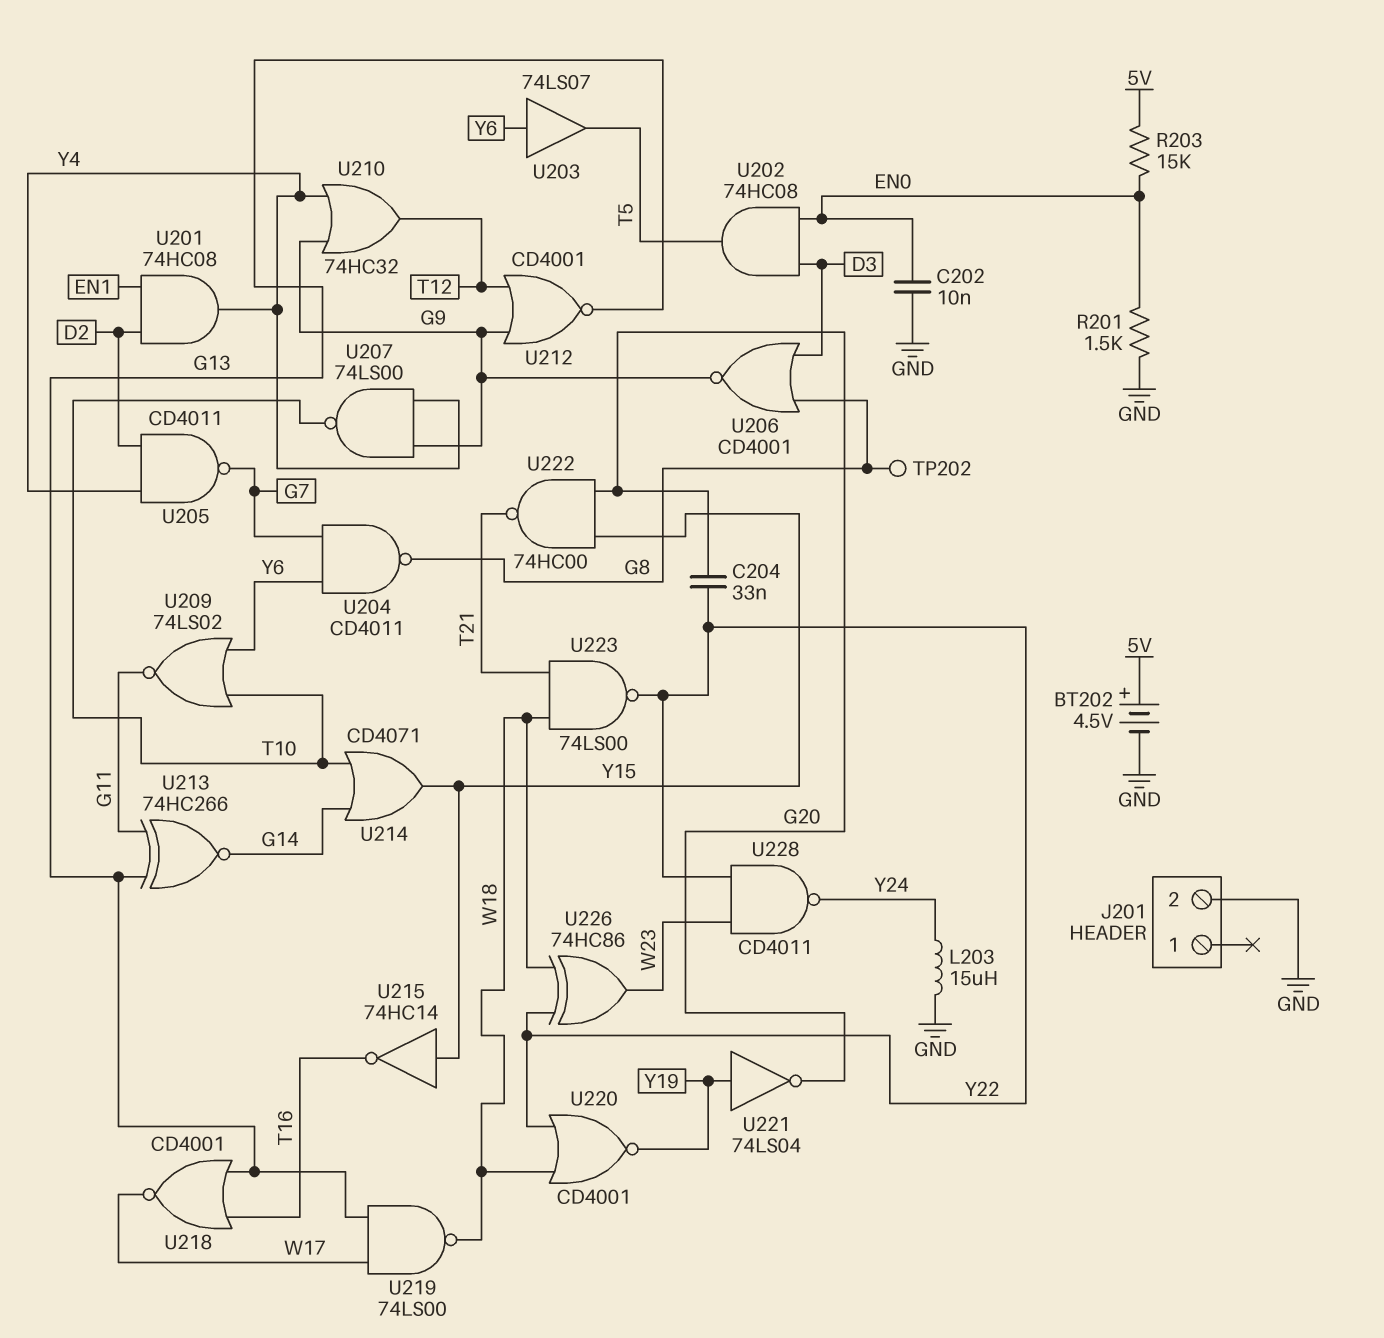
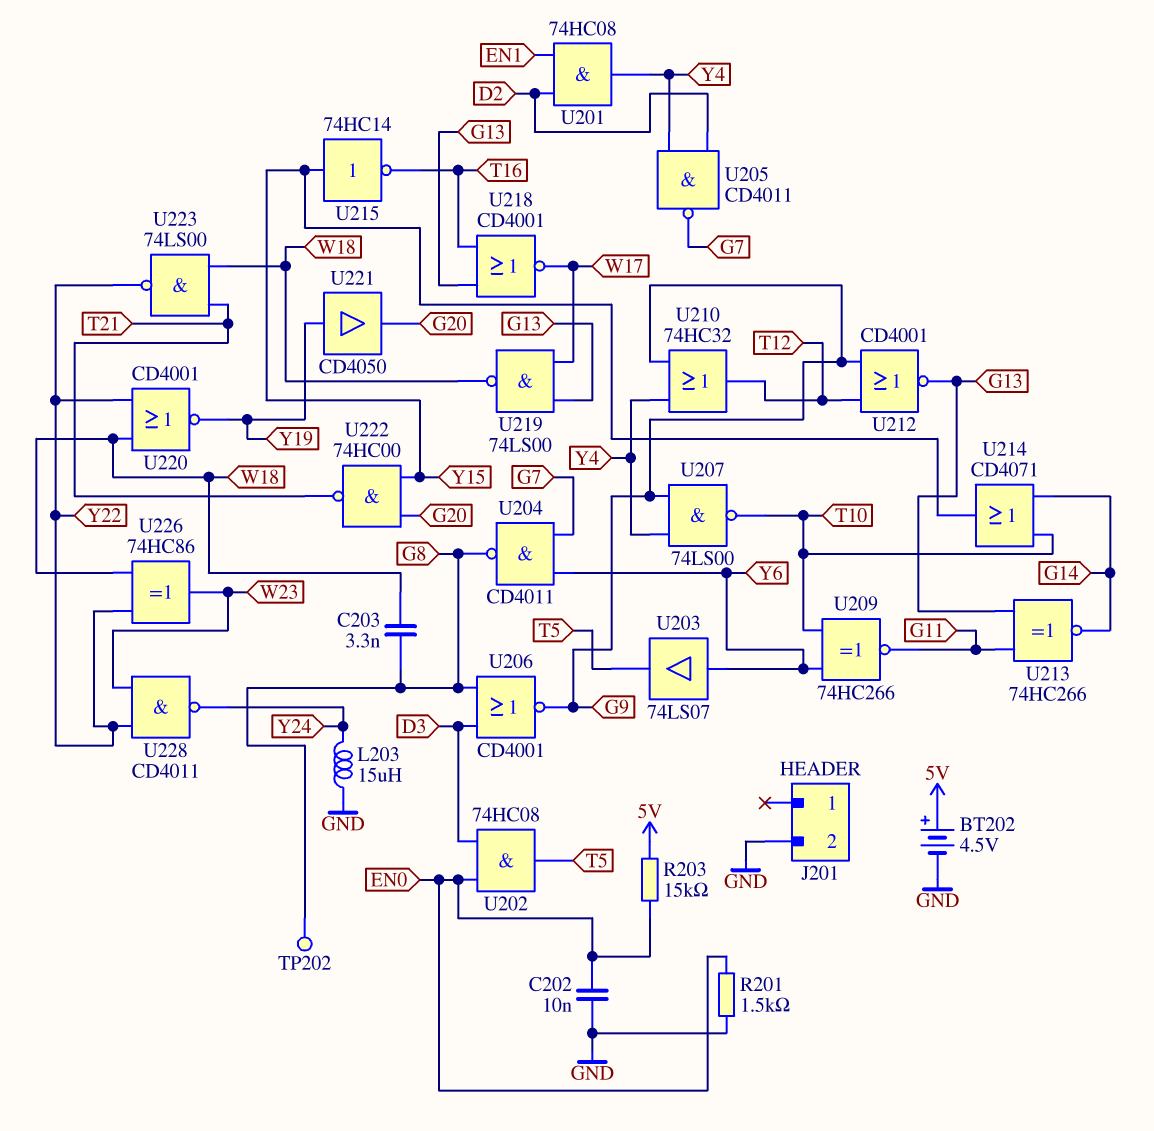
C203: none -> 3.3nF (G8, W18)
C204: 33nF (G20, Y22) -> none
U209: NOR 74LS02 (in T10, in Y6, out G11) -> XNOR 74HC266 (in T10, in Y6, out G11)
U221: NOT 74LS04 (in Y19, out G20) -> buffer CD4050 (in Y19, out G20)

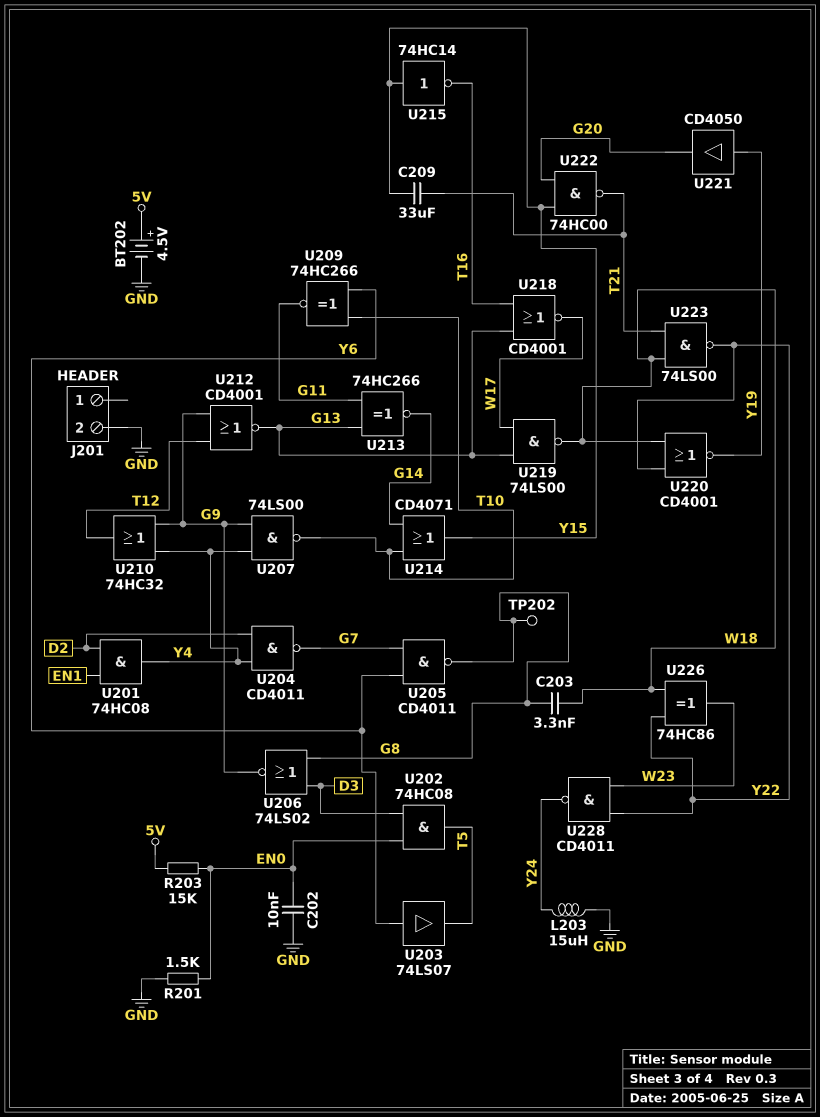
C209: none -> 33uF (T21, Y15)
U204: NAND CD4011 (in G7, in Y6, out G8) -> NAND CD4011 (in D2, in Y4, out G7)
U205: NAND CD4011 (in D2, in Y4, out G7) -> NAND CD4011 (in G7, in Y6, out G8)
U206: NOR CD4001 (in D3, in G8, out G9) -> NOR 74LS02 (in D3, in G8, out G9)

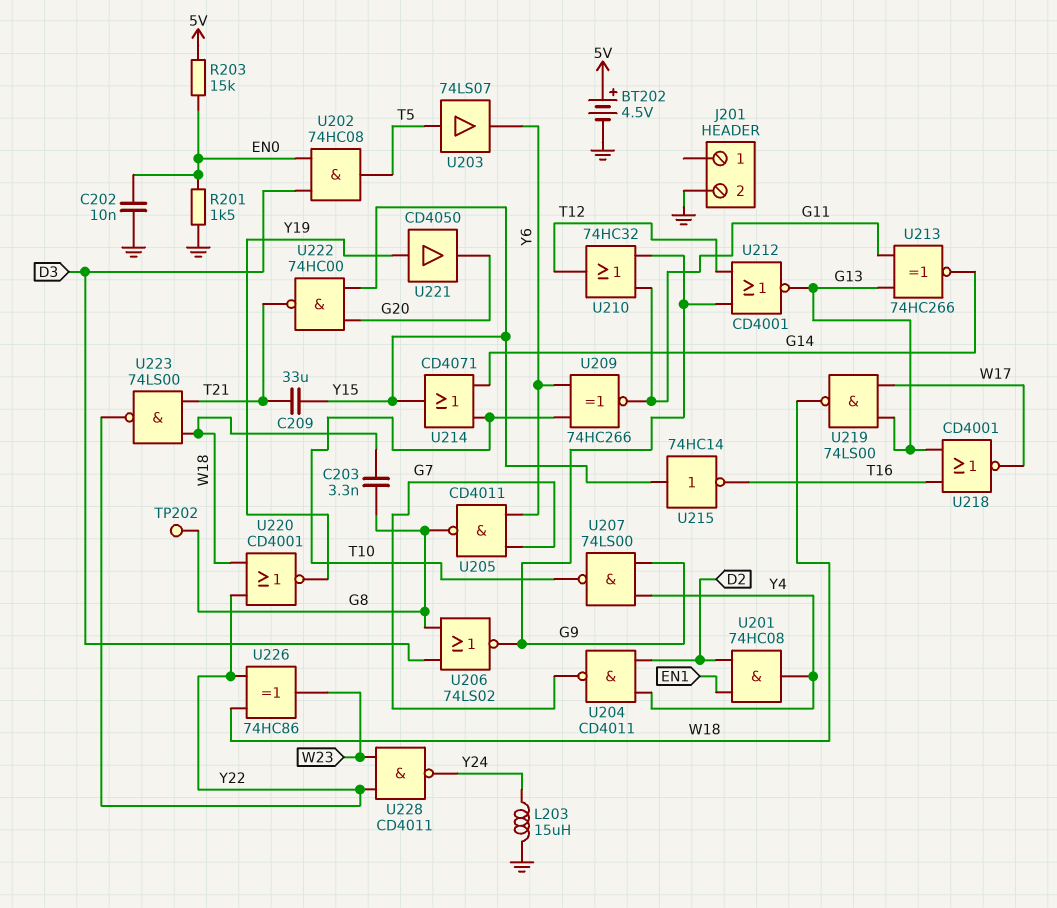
U203: buffer 74LS07 (in Y6, out T5) -> buffer 74LS07 (in T5, out Y6)
U210: OR 74HC32 (in G9, in Y4, out T12) -> OR 74HC32 (in G9, in G11, out T12)

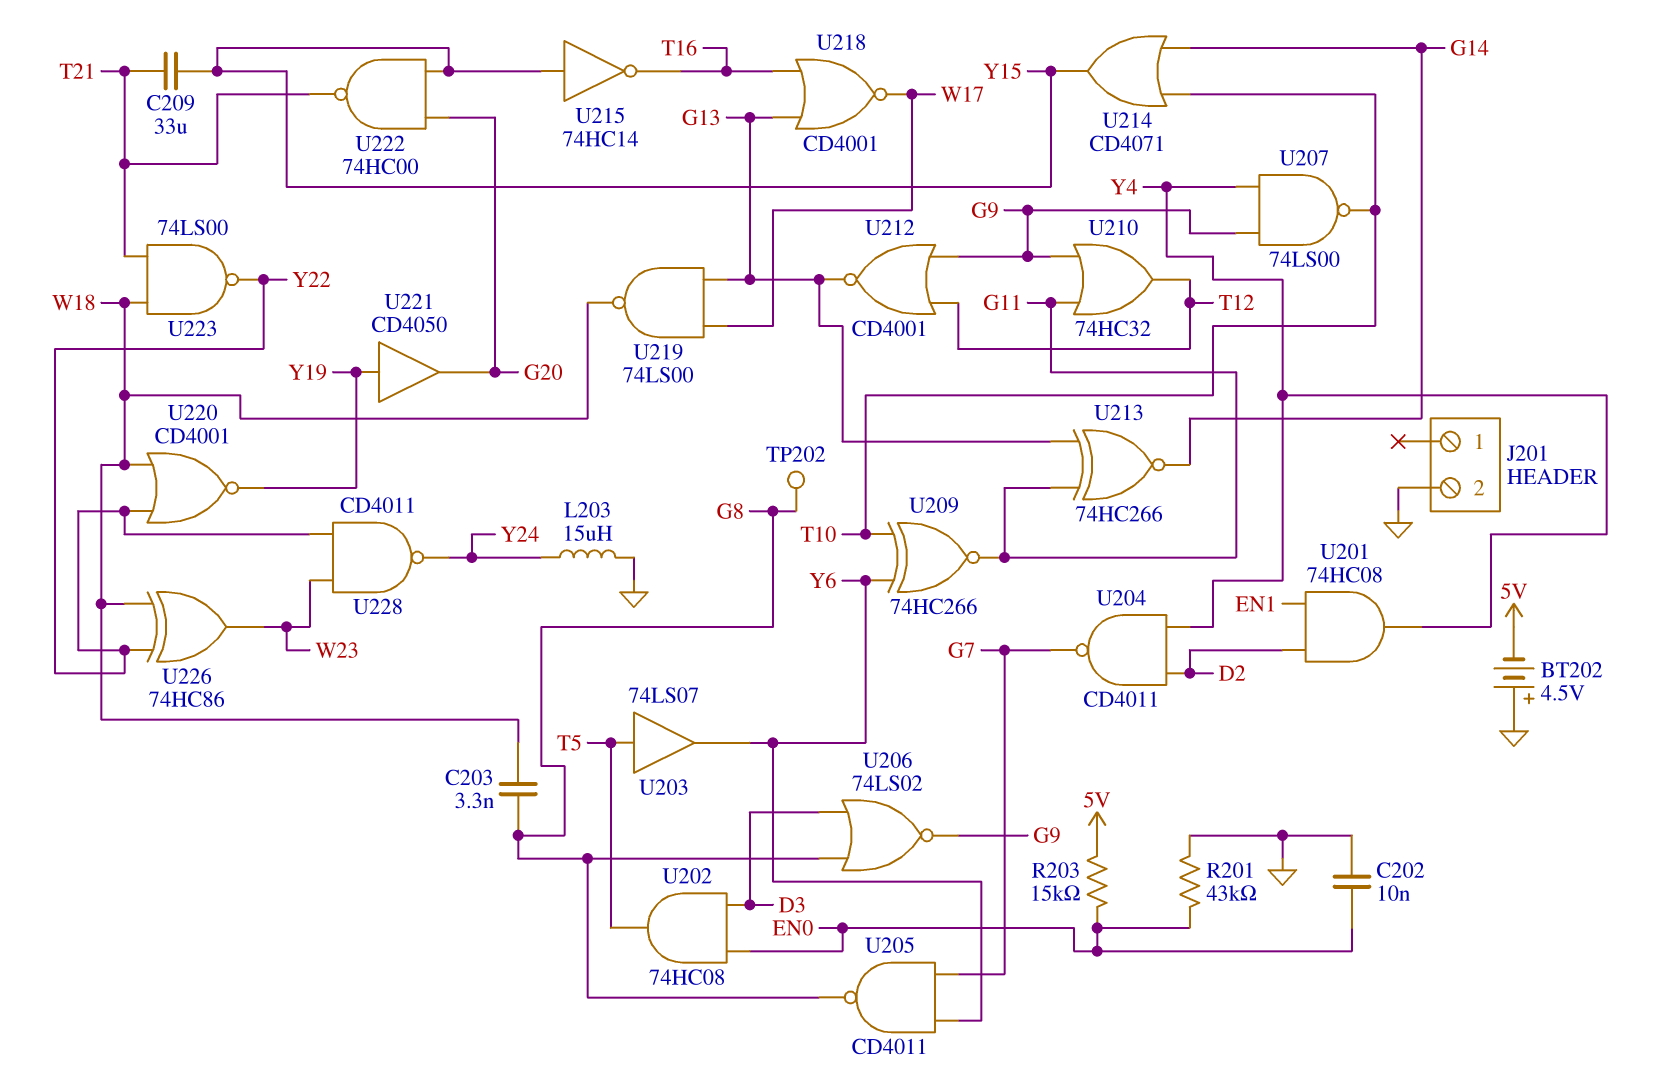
BT202: 4.5V (plus 5V, minus GND) -> 4.5V (plus GND, minus 5V)
R201: 1.5k (EN0, GND) -> 43k (EN0, GND)

